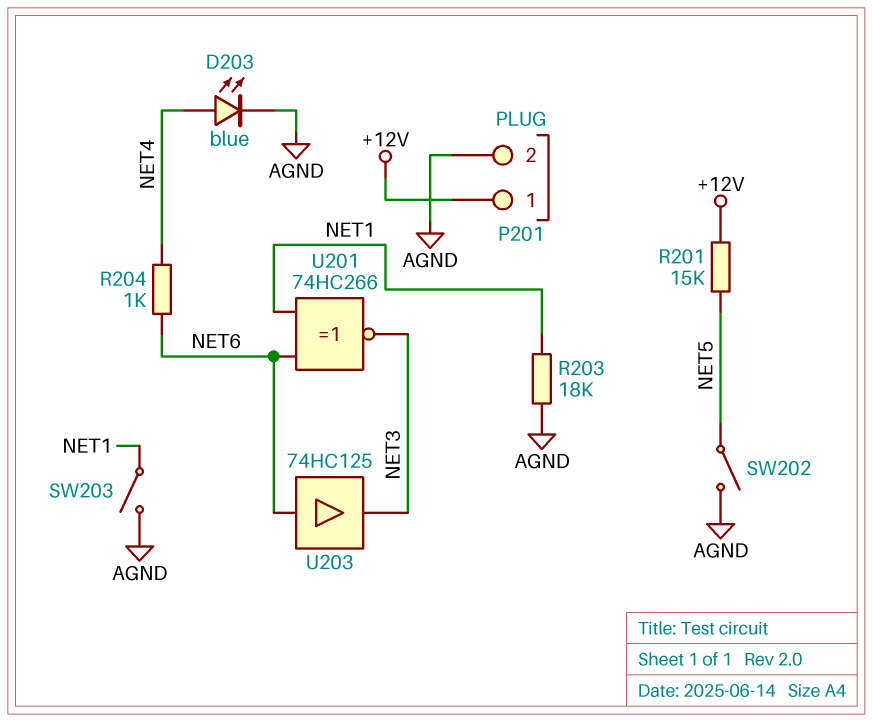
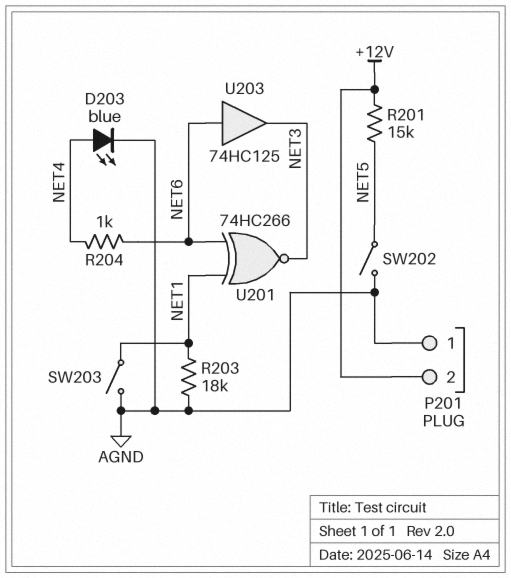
P201 pin 1: +12V -> AGND
P201 pin 2: AGND -> +12V

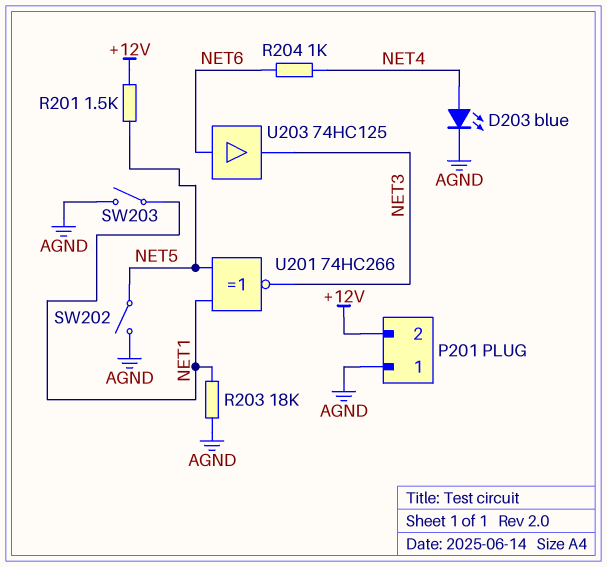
R201: 15k (+12V, NET5) -> 1.5k (+12V, NET5)
U201: XNOR 74HC266 (in NET1, in NET6, out NET3) -> XNOR 74HC266 (in NET1, in NET5, out NET3)

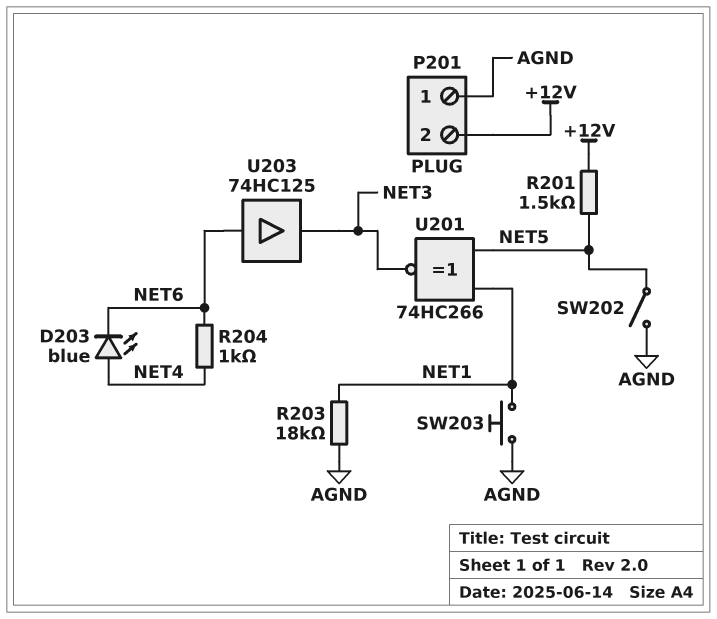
D203: LED blue (A NET4, K AGND) -> LED blue (A NET4, K NET6)
SW203: switch (AGND, NET1) -> button (AGND, NET1)

